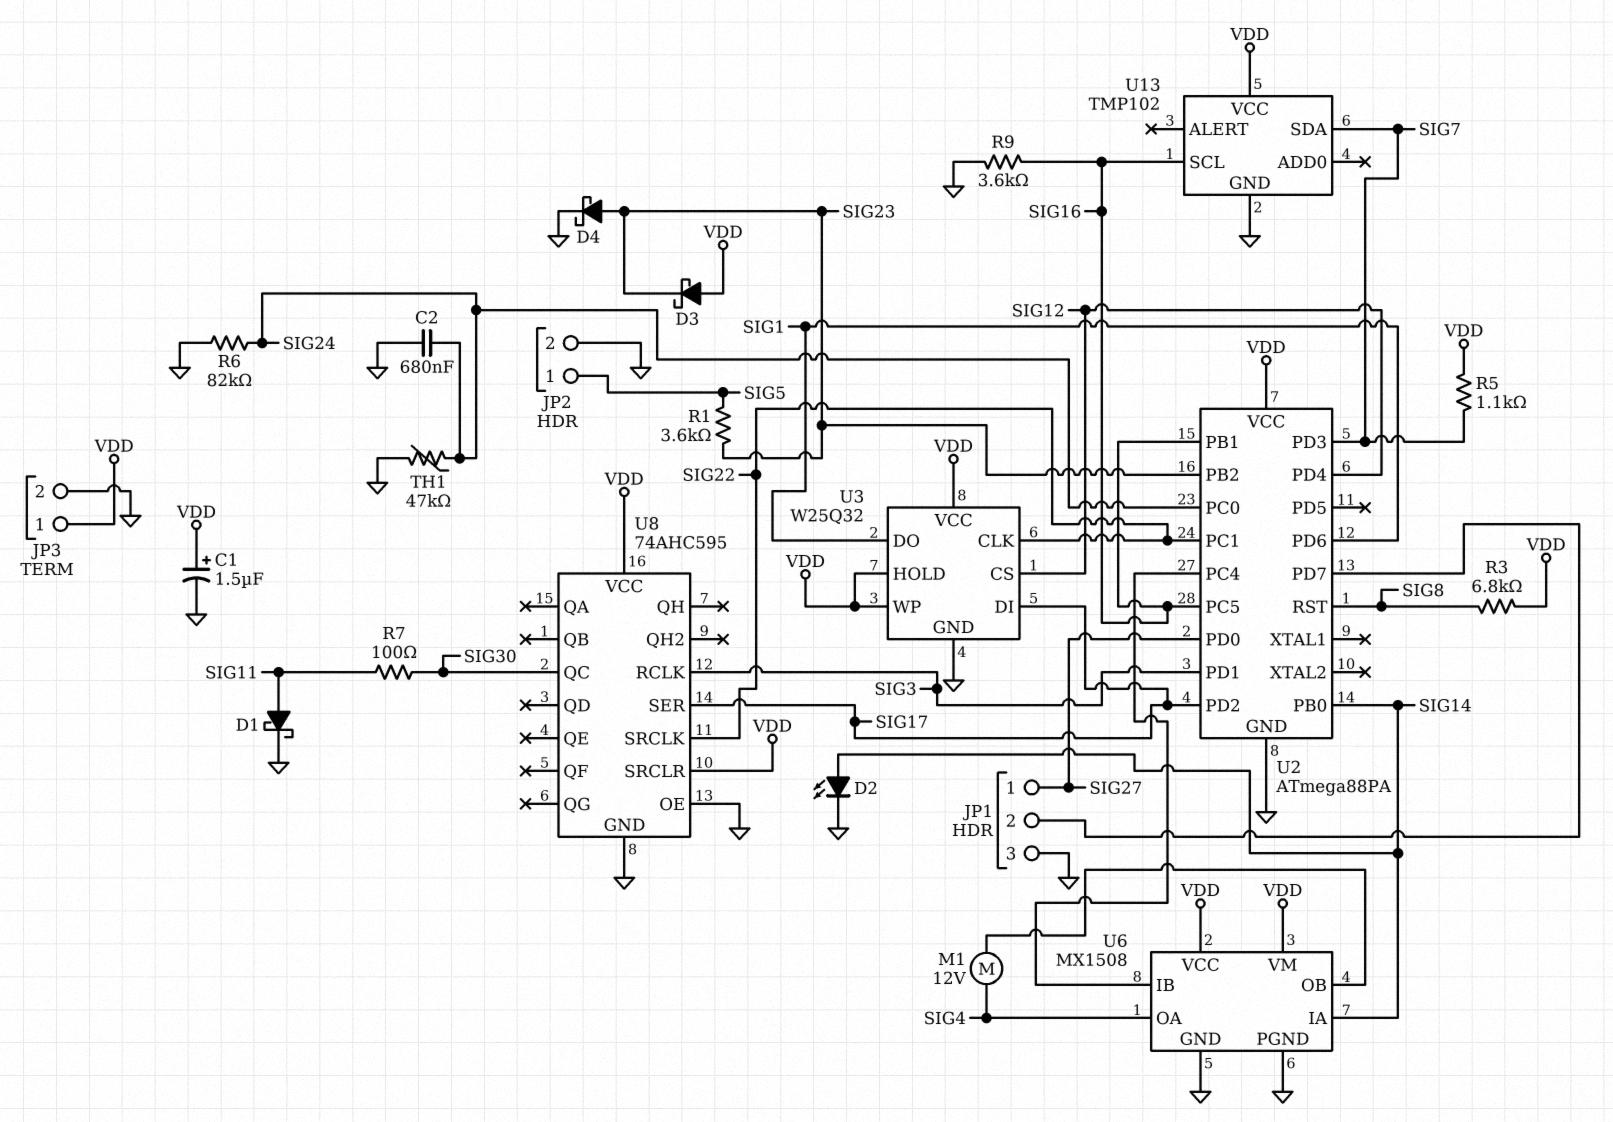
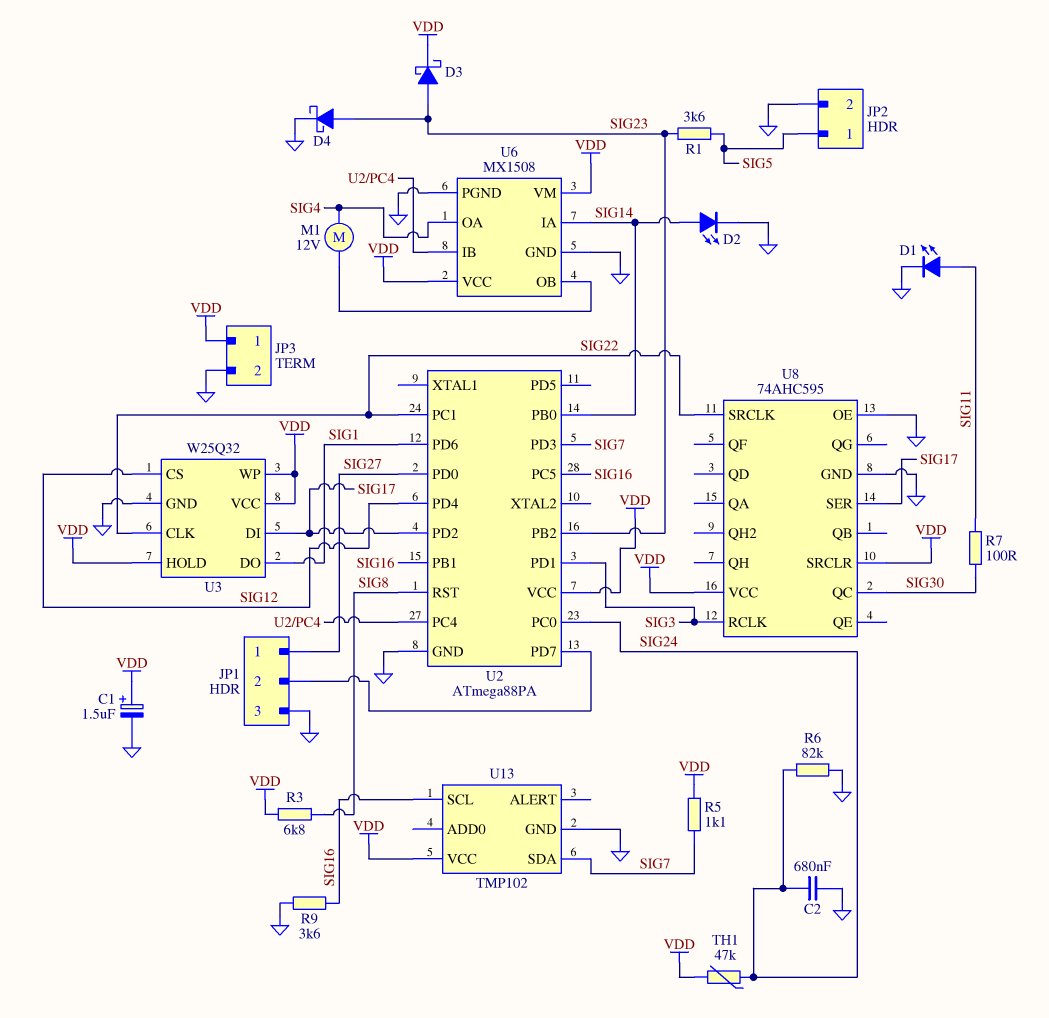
D1: schottky (A SIG11, K GND) -> LED (A SIG11, K GND)
D3: schottky (A VDD, K SIG23) -> schottky (A SIG23, K VDD)
TH1: 47k (GND, SIG24) -> 47k (SIG24, VDD)

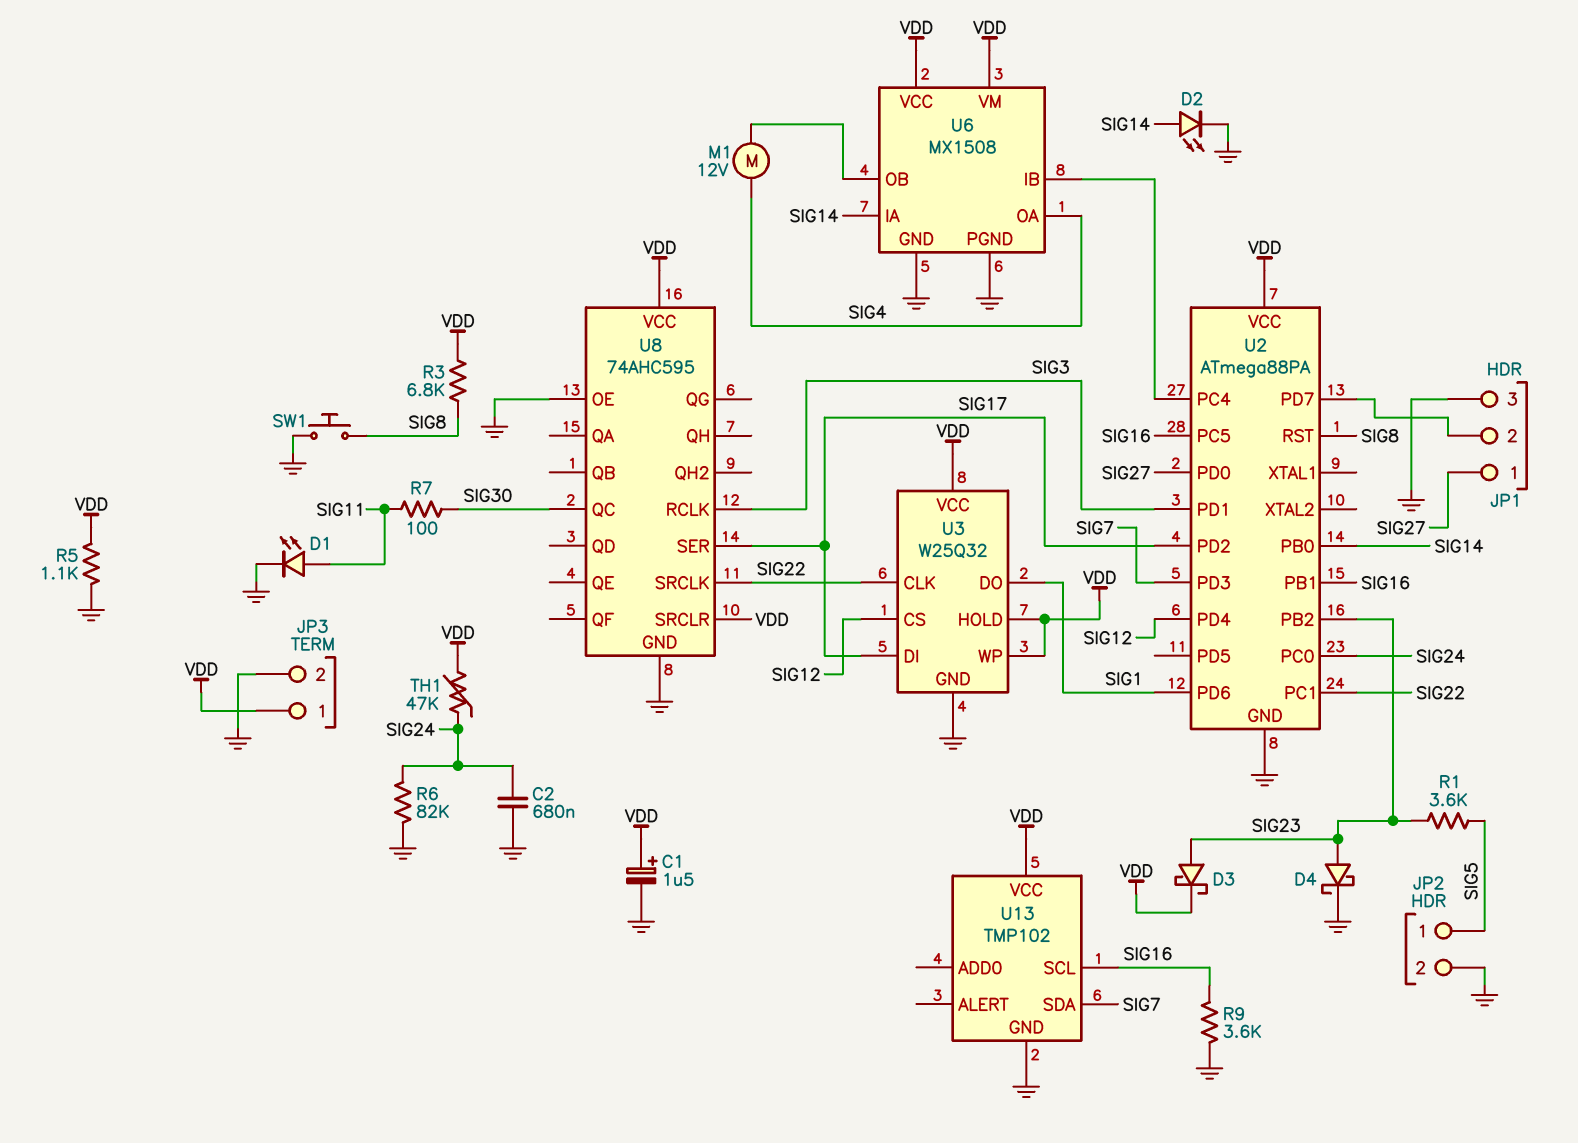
R5: 1.1k (SIG7, VDD) -> 1.1k (GND, VDD)
SW1: none -> button (GND, SIG8)

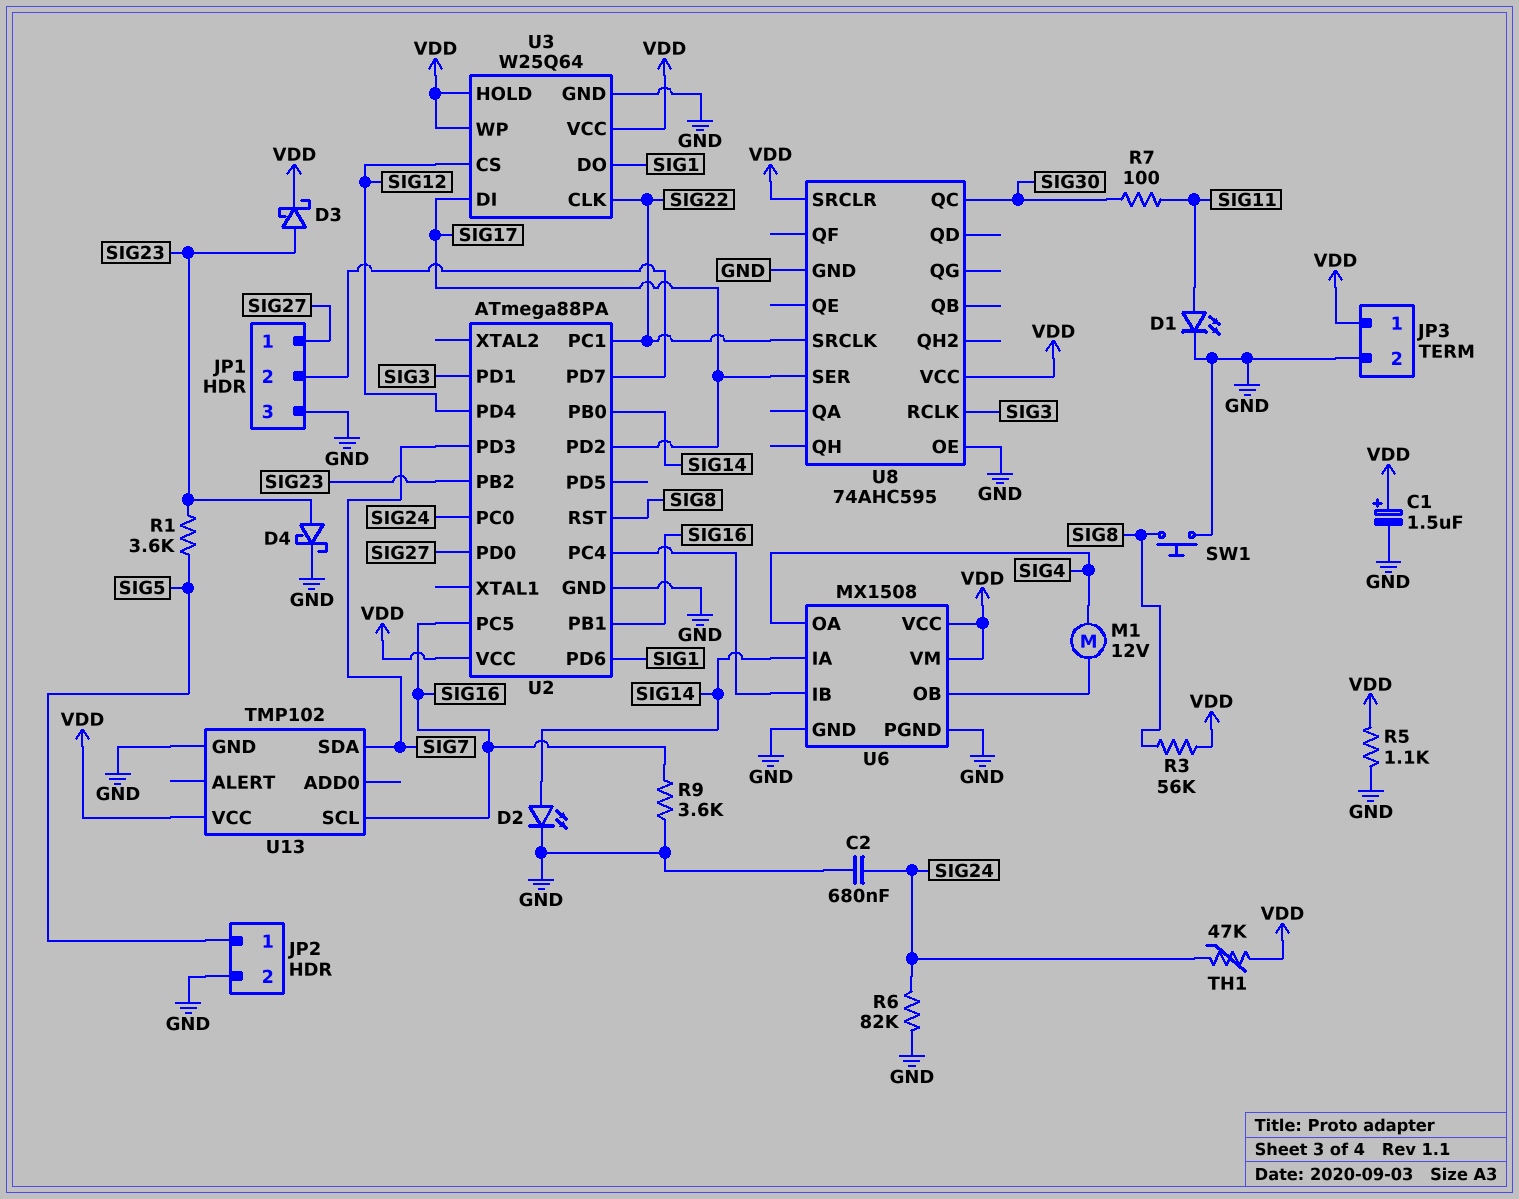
R3: 6.8k (SIG8, VDD) -> 56k (SIG8, VDD)
U3: W25Q32 -> W25Q64

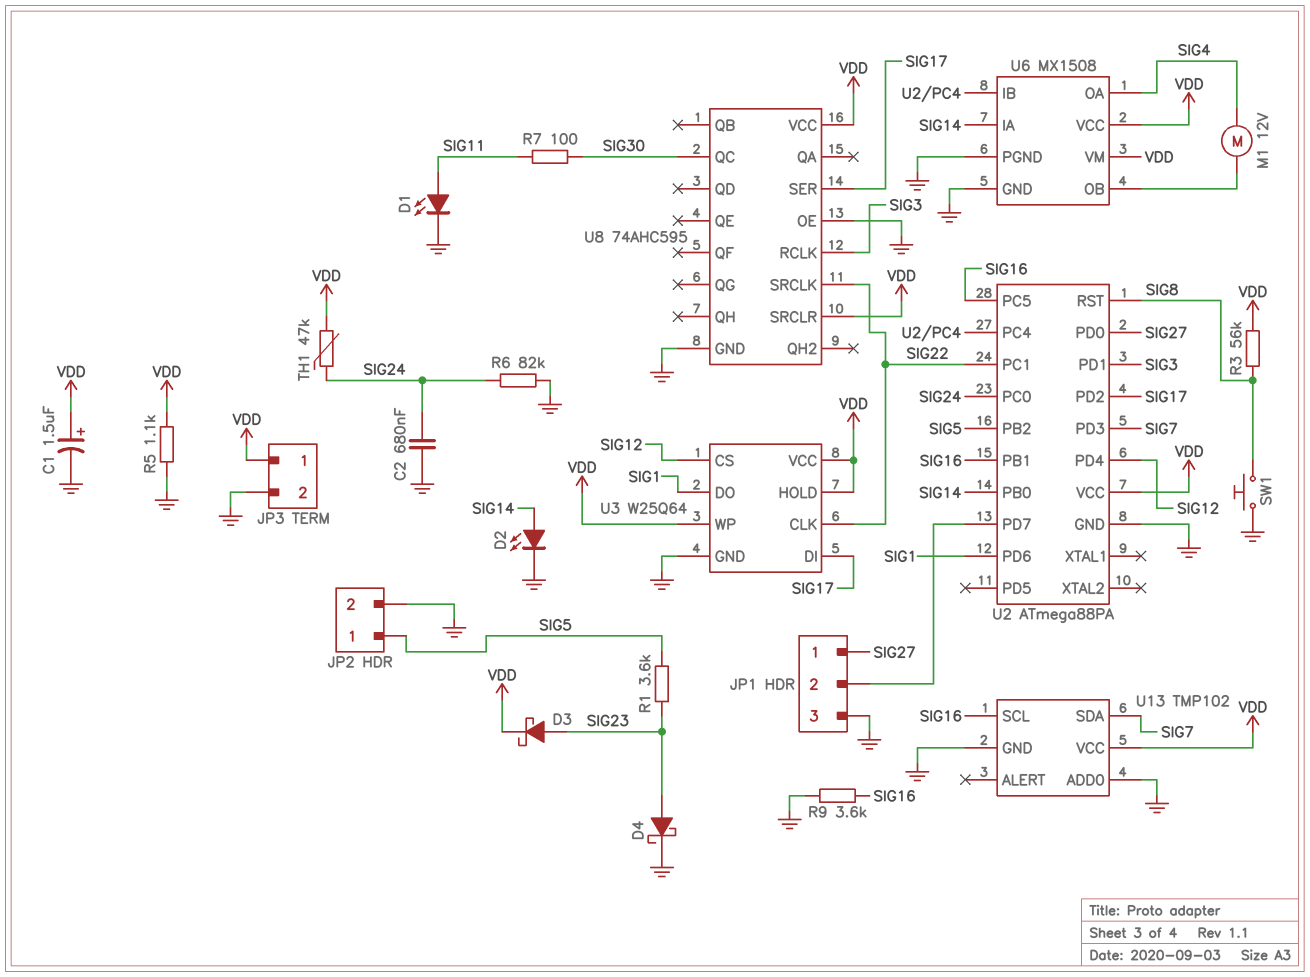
U2 pin PB2: SIG23 -> SIG5
U13 pin ADD0: none -> GND

